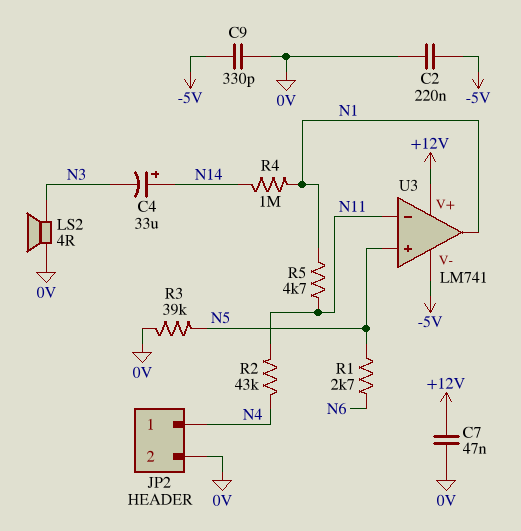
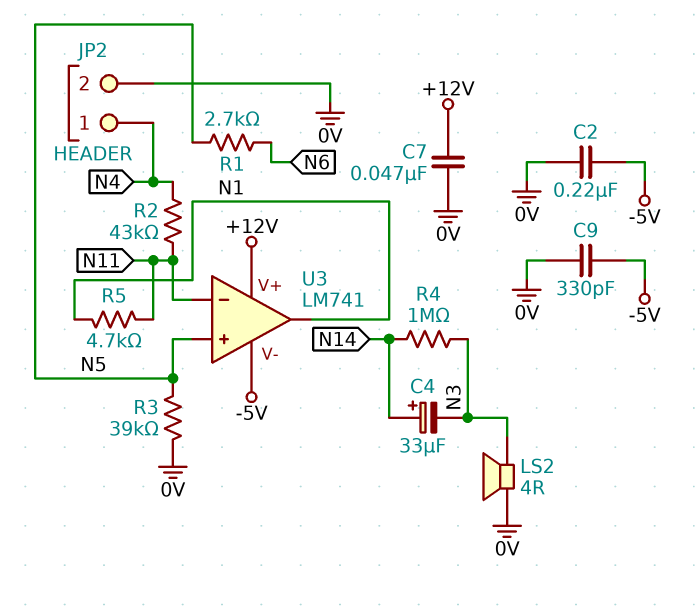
R4: 1M (N1, N14) -> 1M (N3, N14)

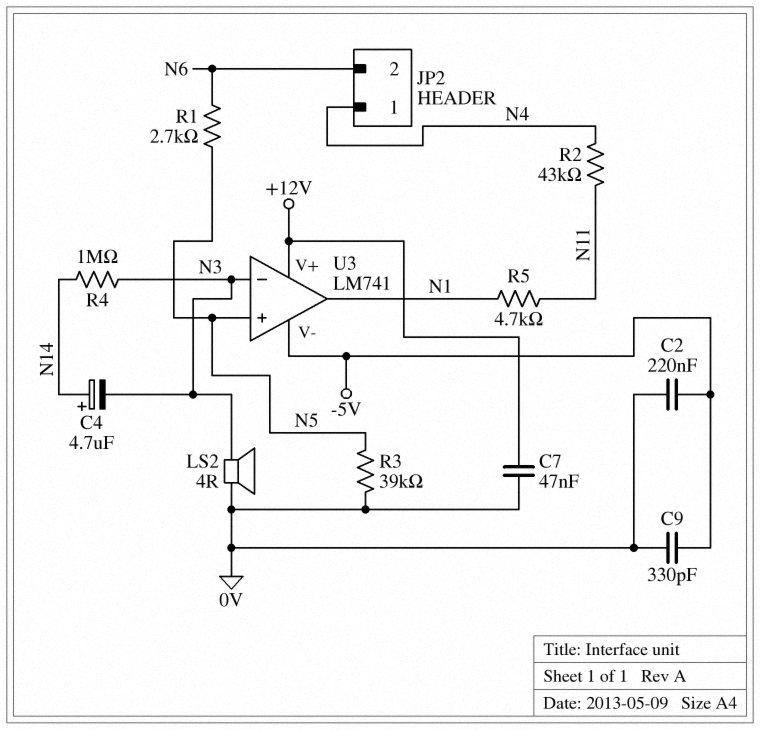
C4: 33uF (plus N14, minus N3) -> 4.7uF (plus N14, minus N3)
JP2 pin 2: 0V -> N6
U3 pin in-: N11 -> N3

